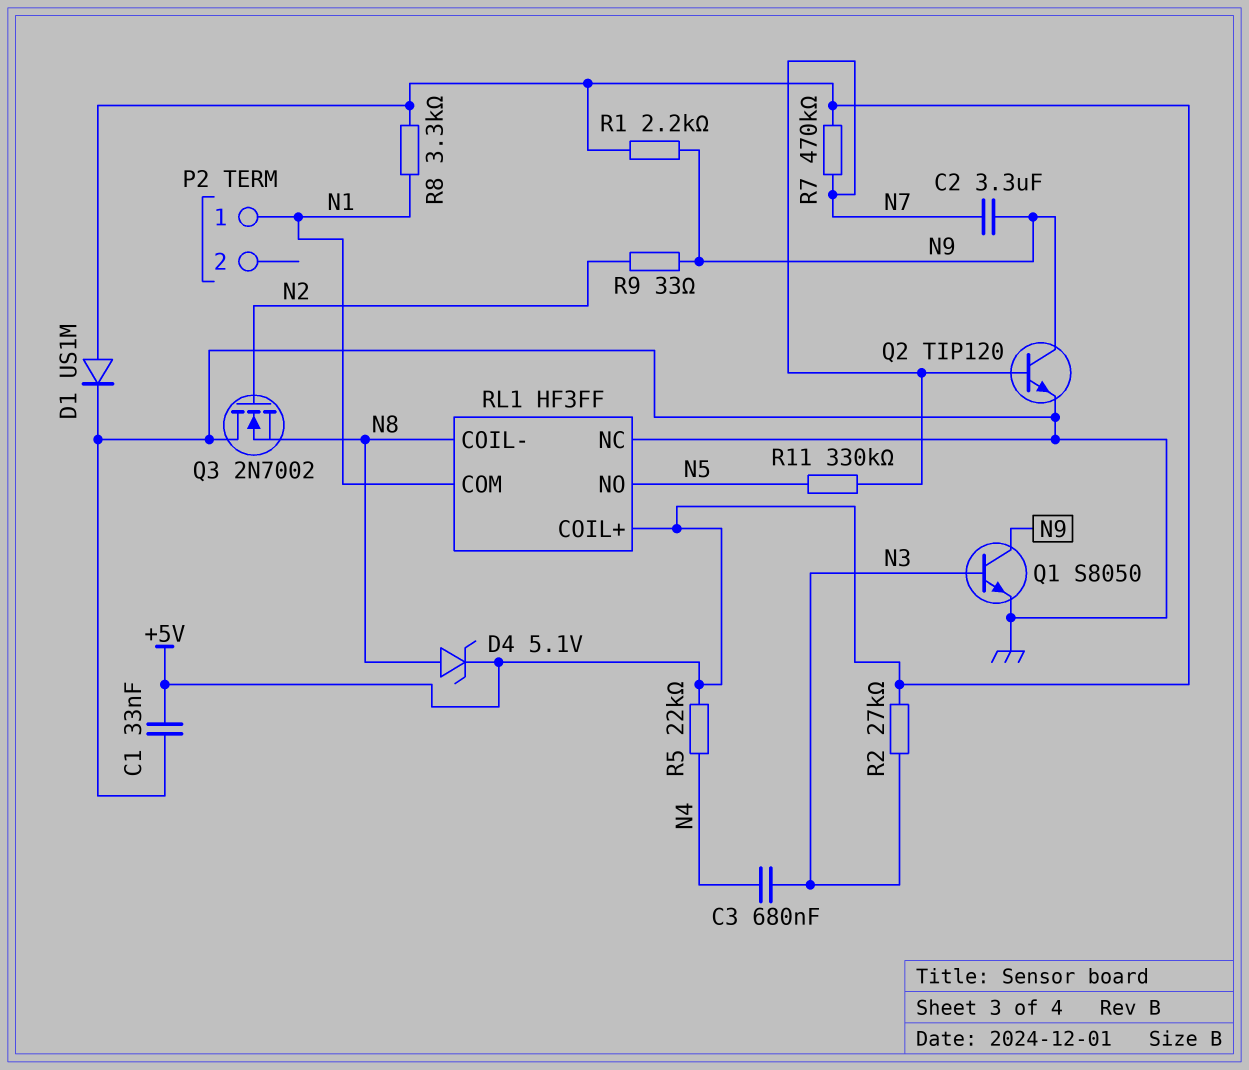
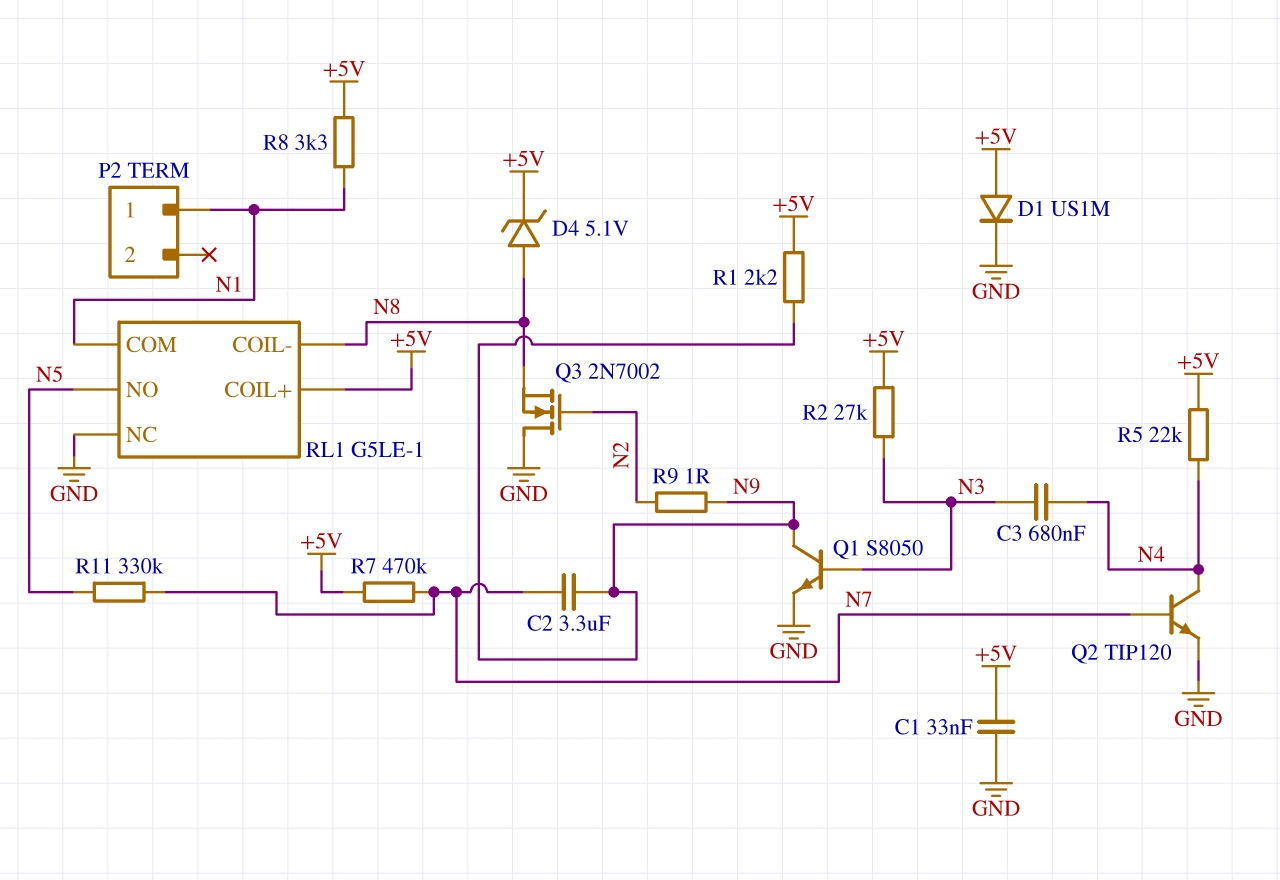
Q2: NPN TIP120 (B N7, C N9, E GND) -> NPN TIP120 (B N7, C N4, E GND)
R9: 33 (N2, N9) -> 1 (N2, N9)
RL1: HF3FF -> G5LE-1

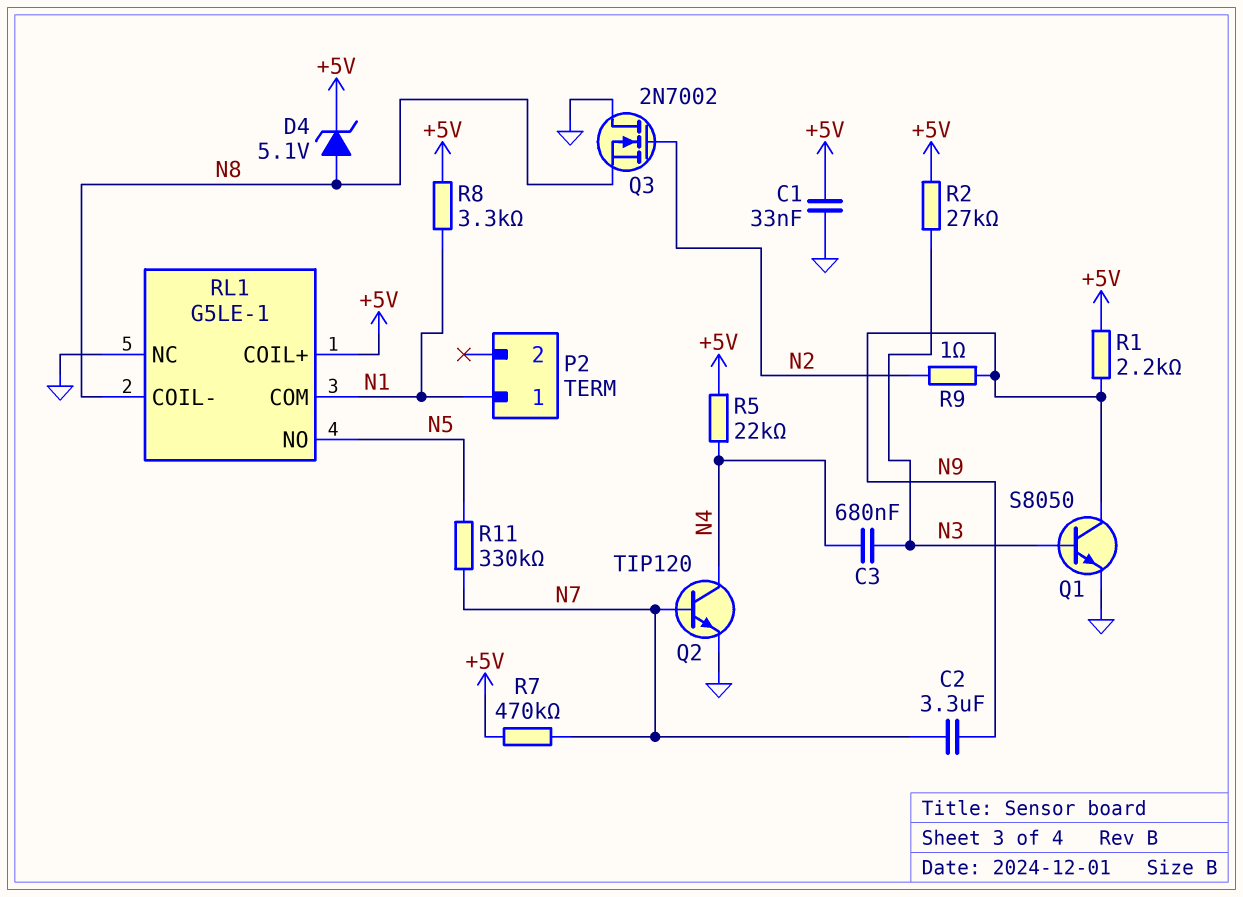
D1: diode US1M (A +5V, K GND) -> none

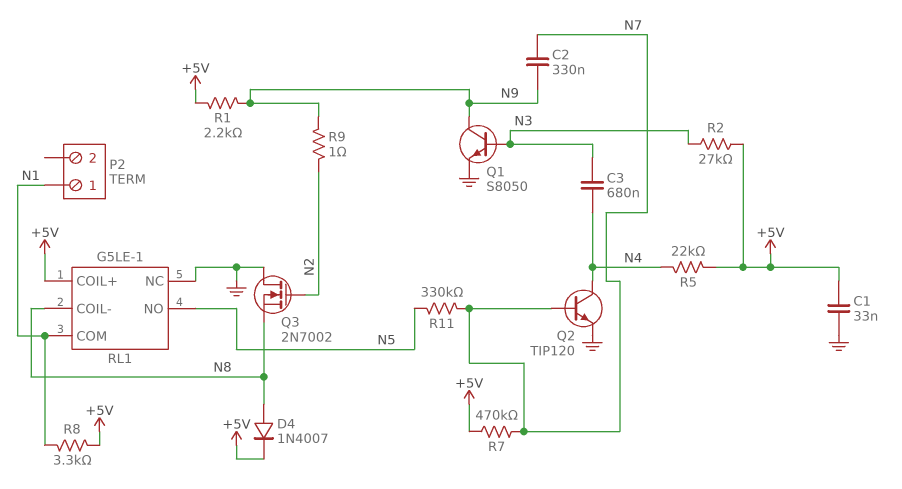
C2: 3.3uF (N7, N9) -> 330nF (N7, N9)
D4: zener 5.1V (A N8, K +5V) -> diode 1N4007 (A N8, K +5V)

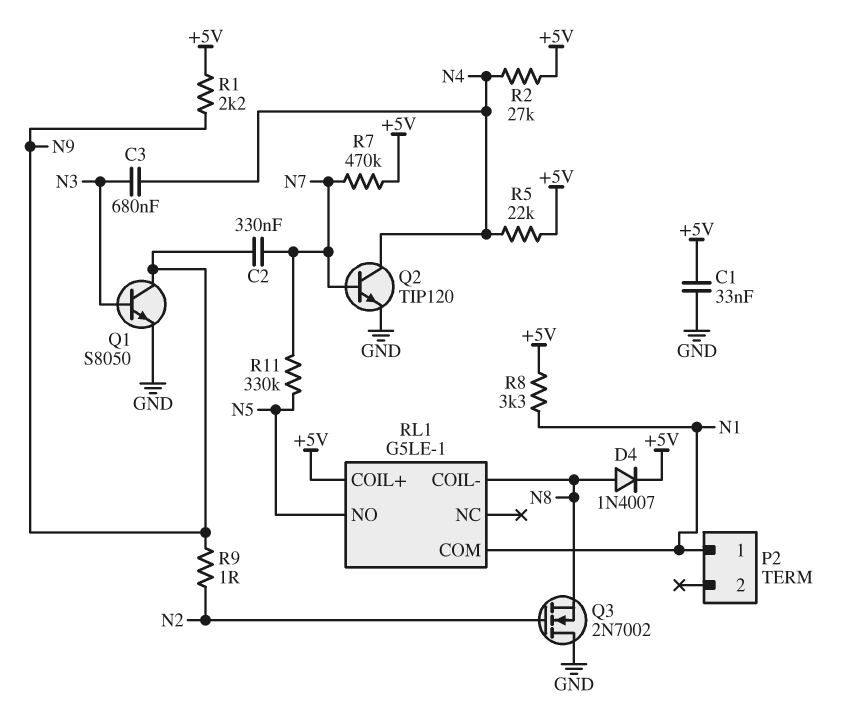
R2: 27k (+5V, N3) -> 27k (+5V, N4)
RL1 pin NC: GND -> none

